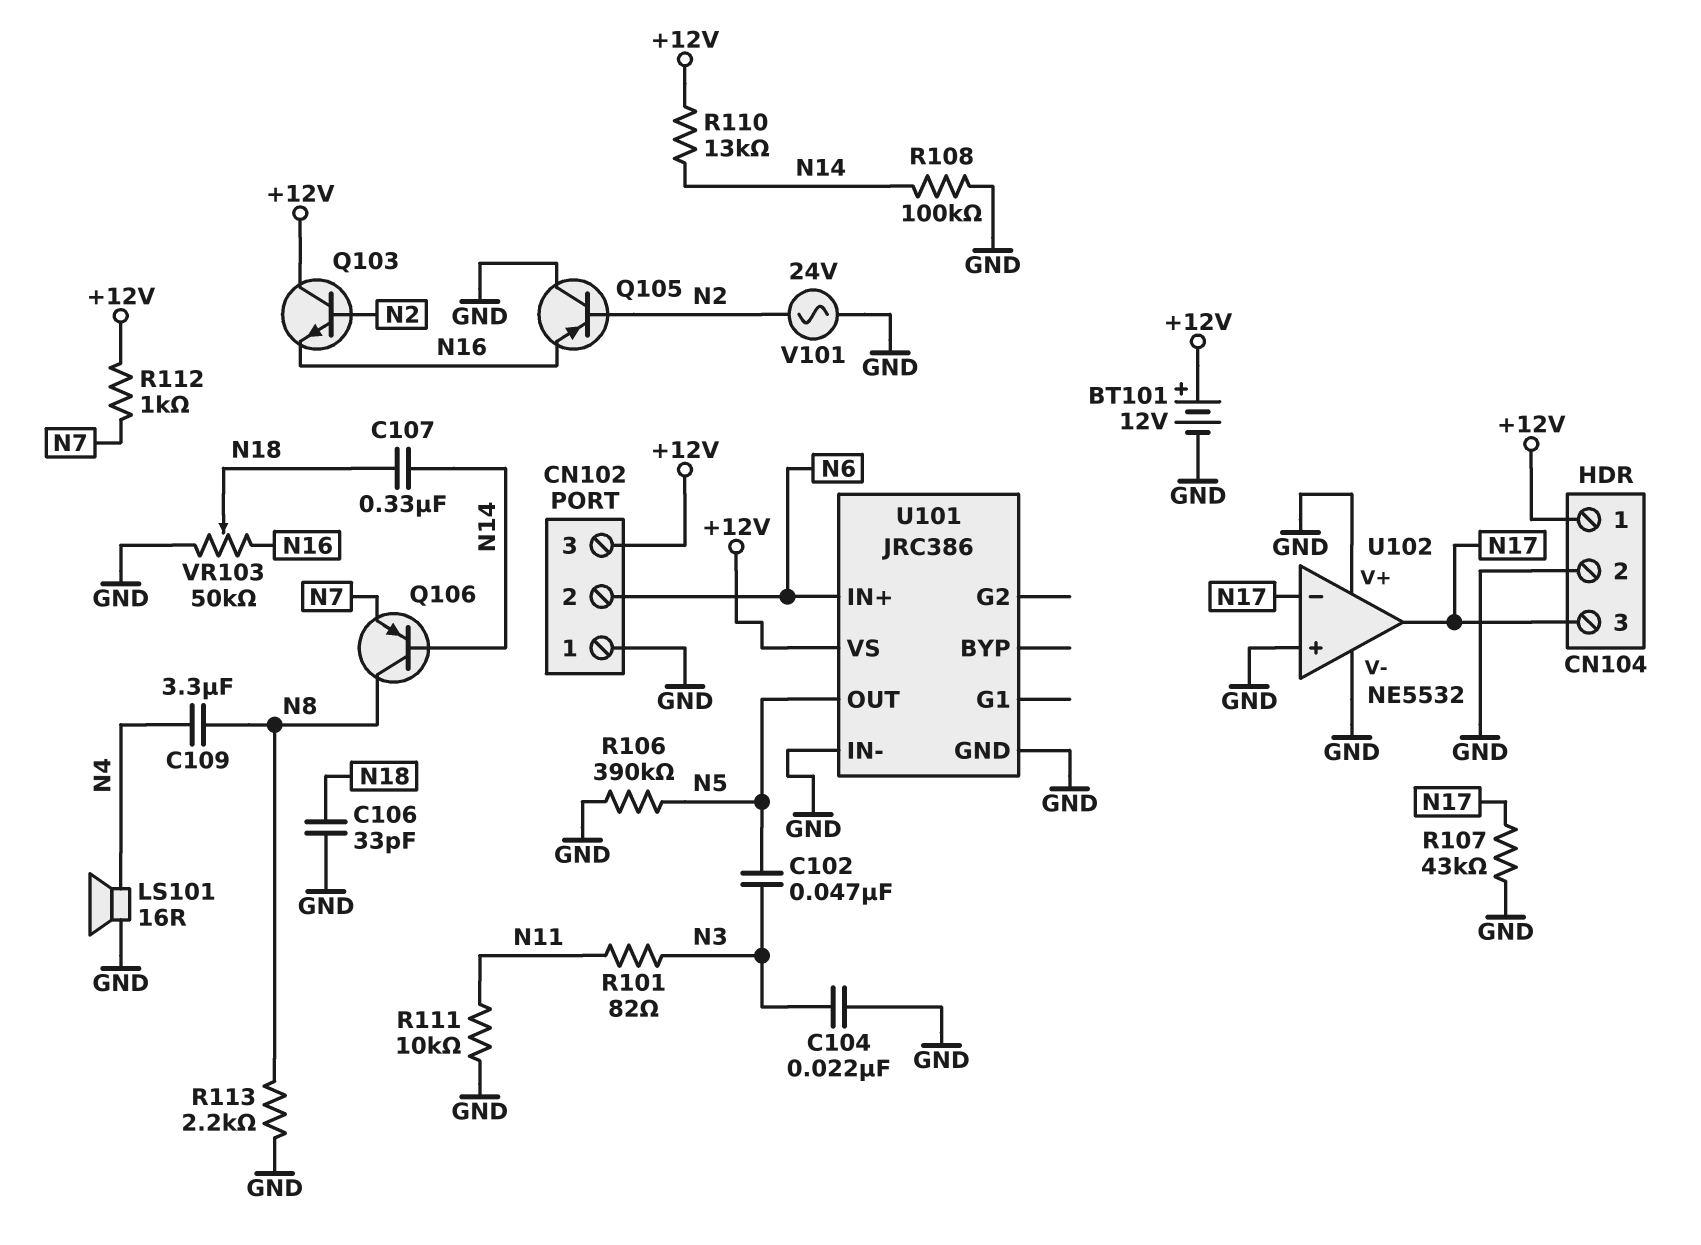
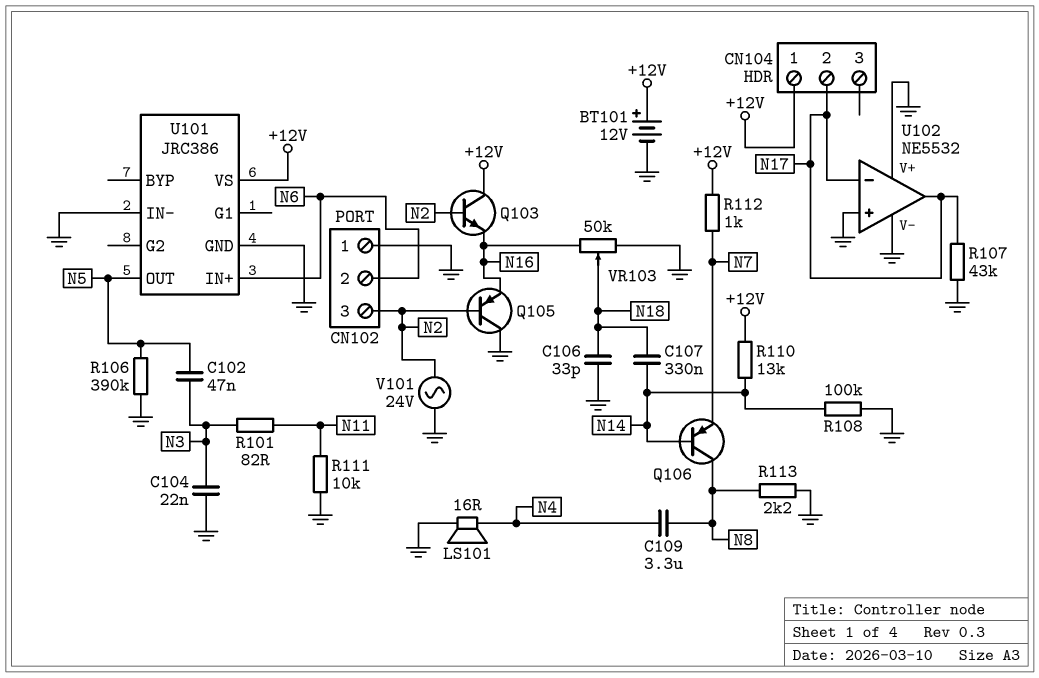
CN102 pin 3: +12V -> N2
CN104 pin 2: GND -> N17
CN104 pin 3: N17 -> none

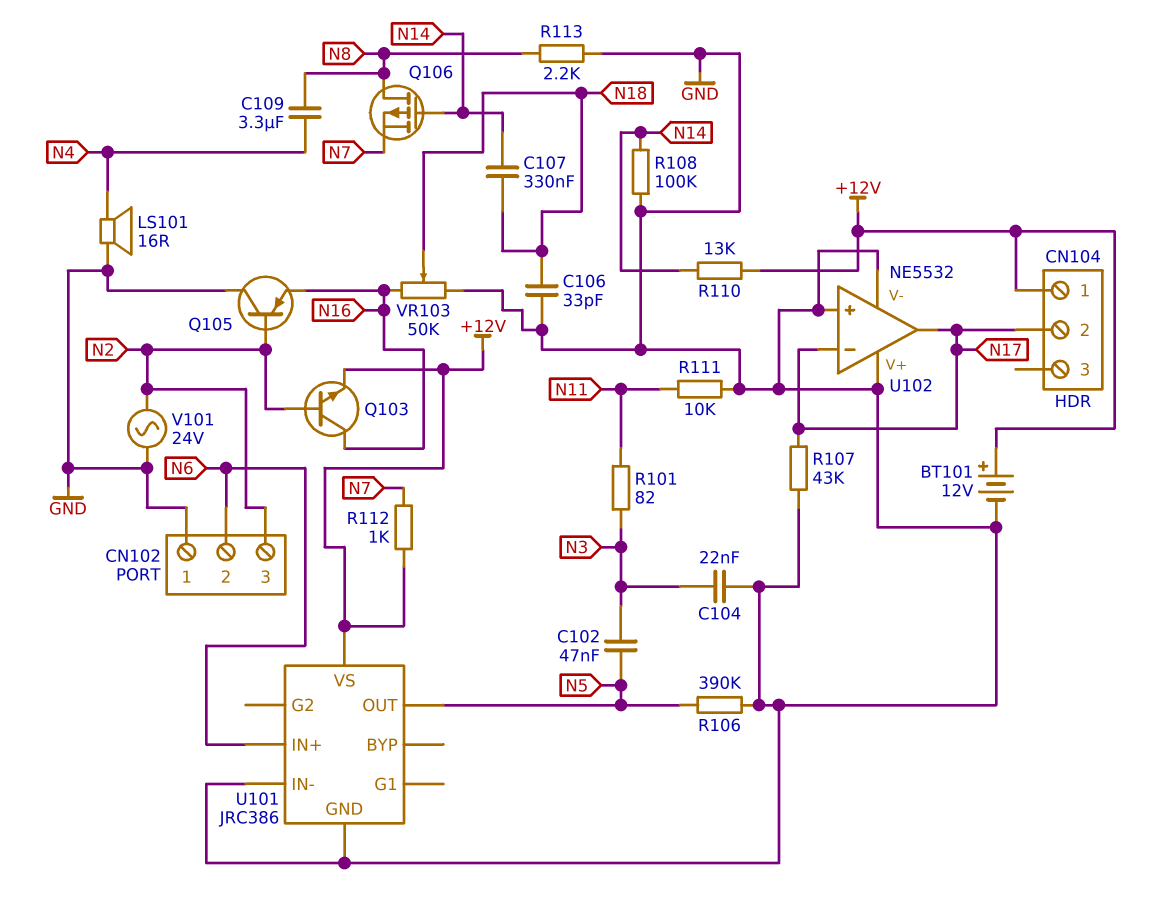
Q103: NPN (B N2, C +12V, E N16) -> NPN (B N2, C N16, E +12V)
Q106: PNP (B N14, C N8, E N7) -> PMOS (G N14, D N8, S N7)

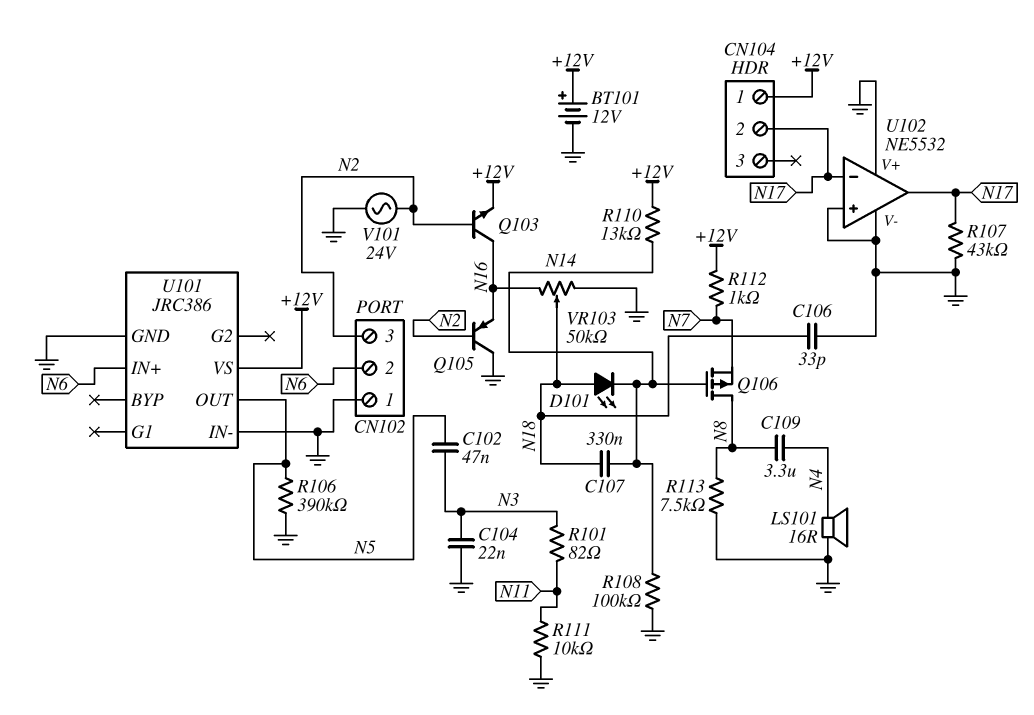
D101: none -> LED (A N18, K N14)
R113: 2.2k (GND, N8) -> 7.5k (GND, N8)

